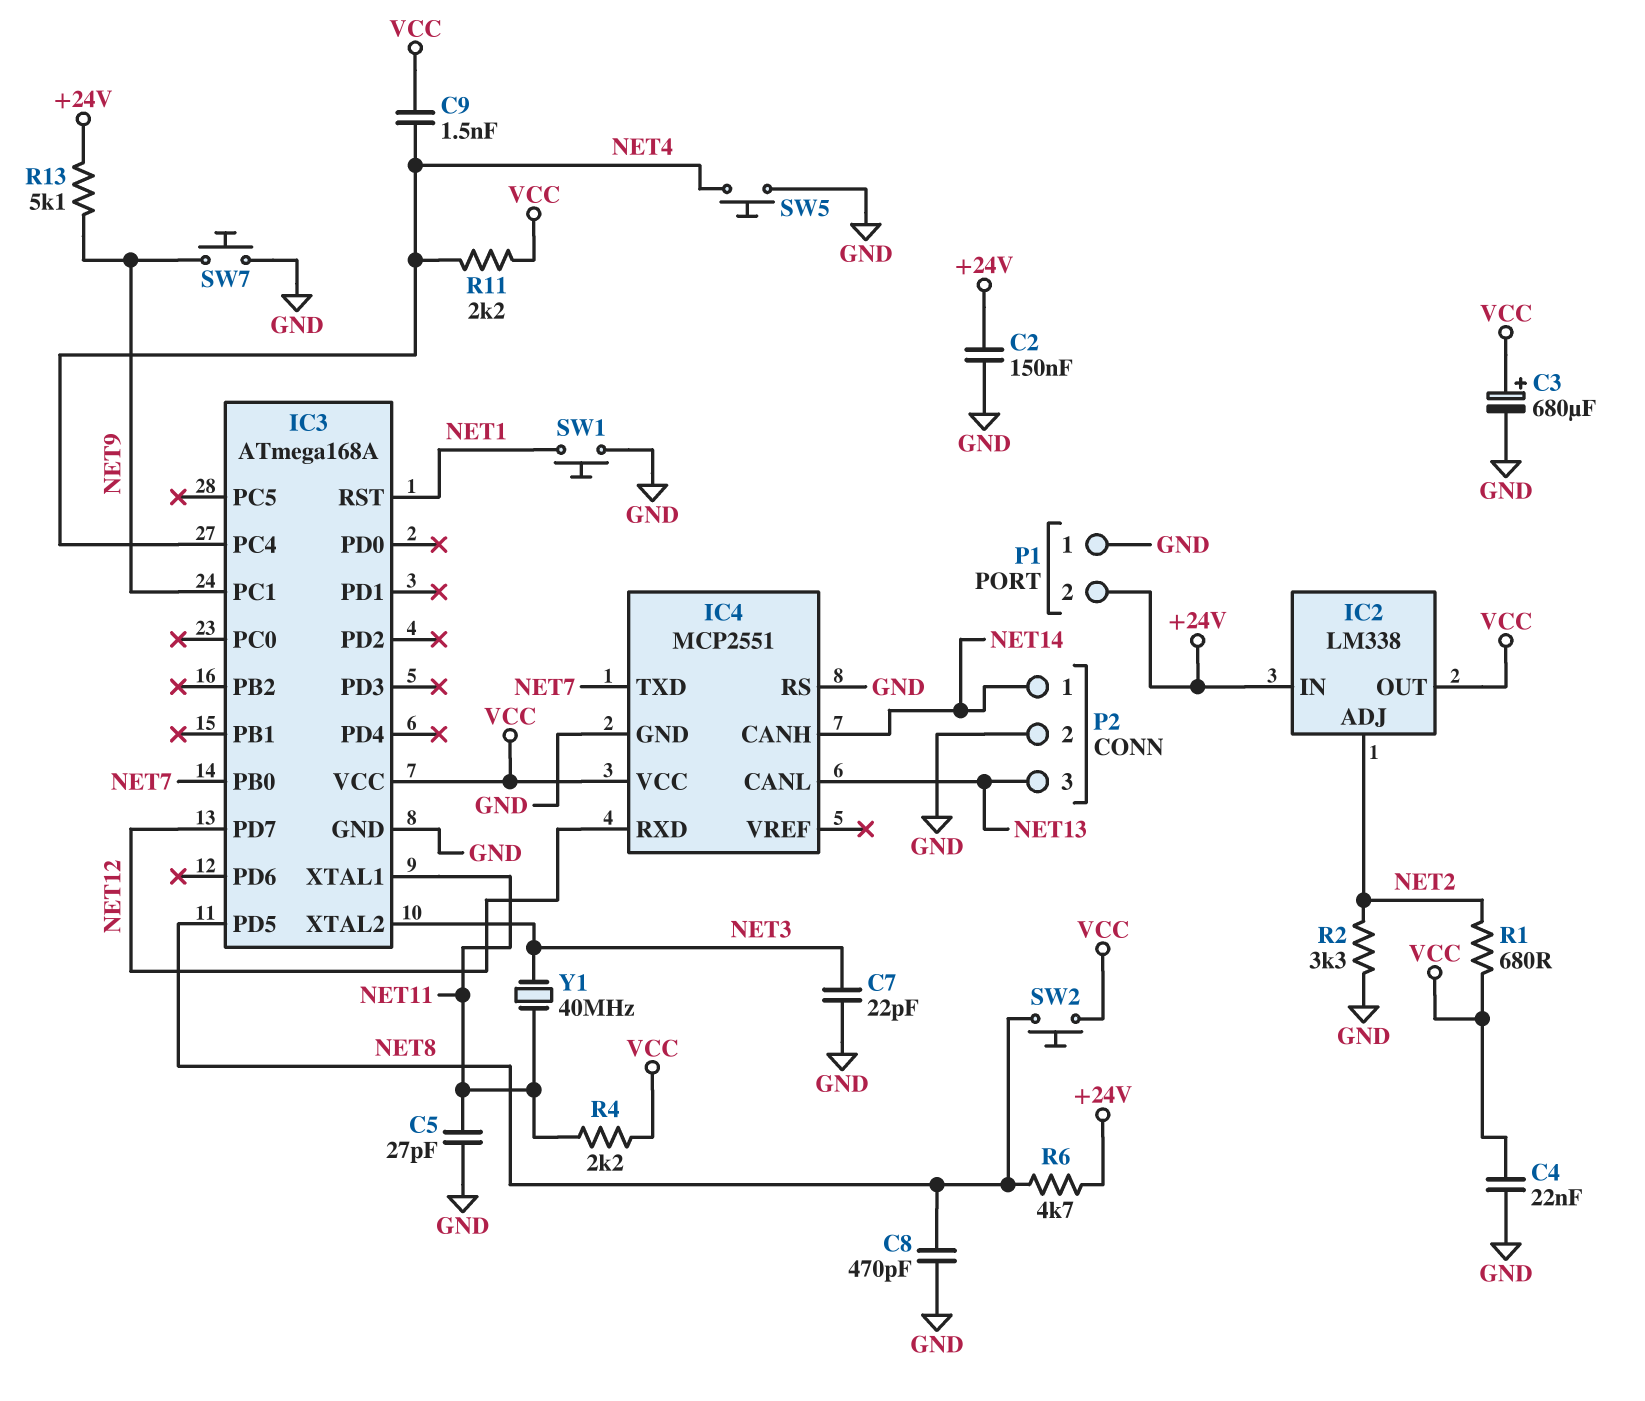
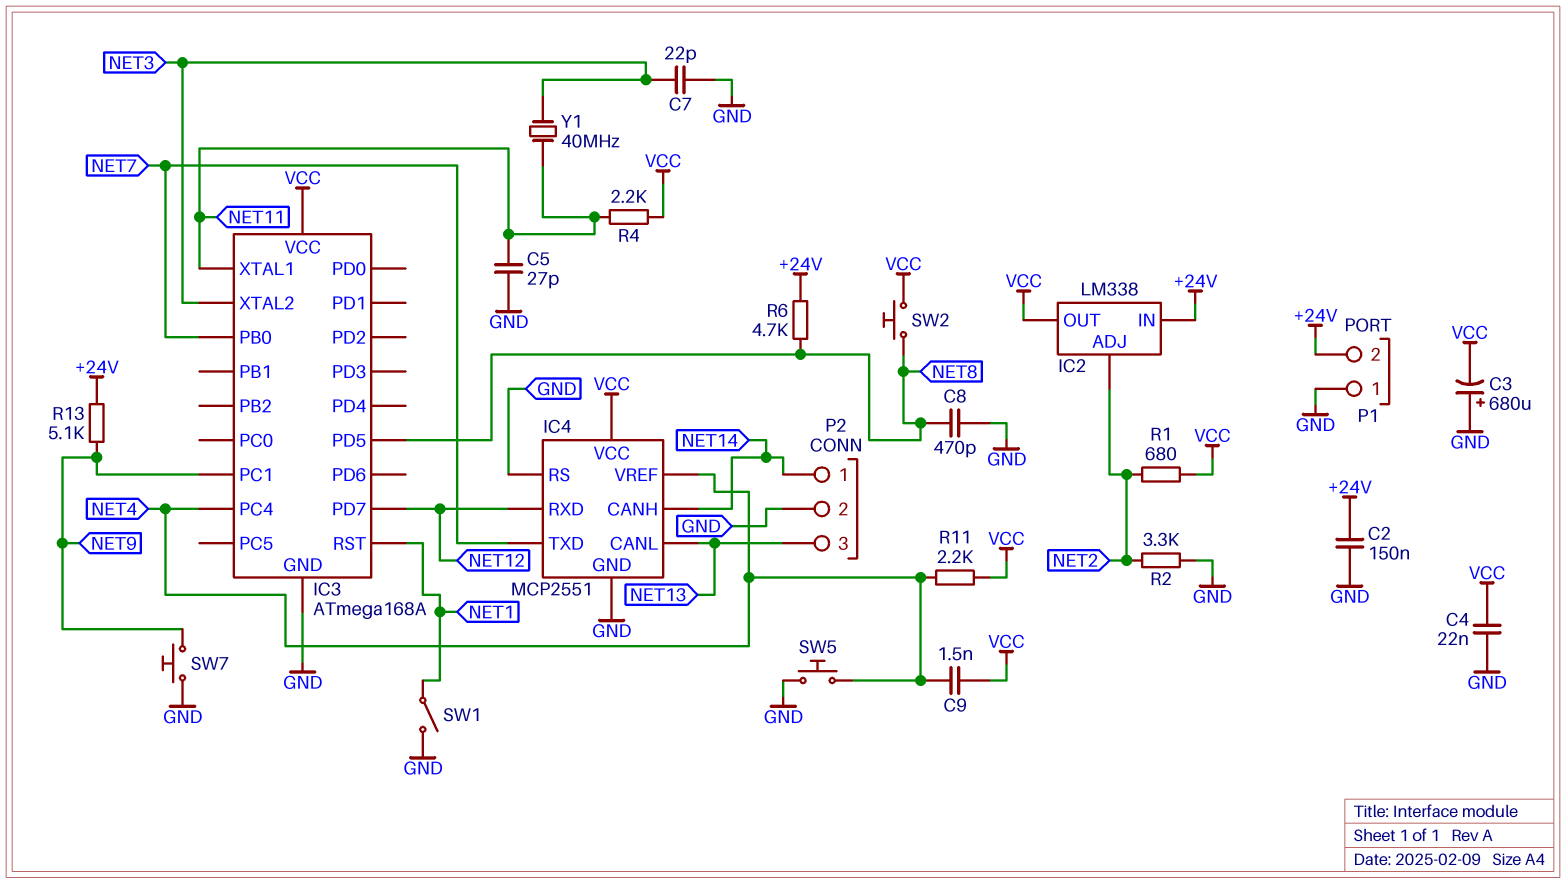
C3: 680uF (plus VCC, minus GND) -> 680uF (plus GND, minus VCC)
IC4 pin VREF: none -> NET4
SW1: button (GND, NET1) -> switch (GND, NET1)

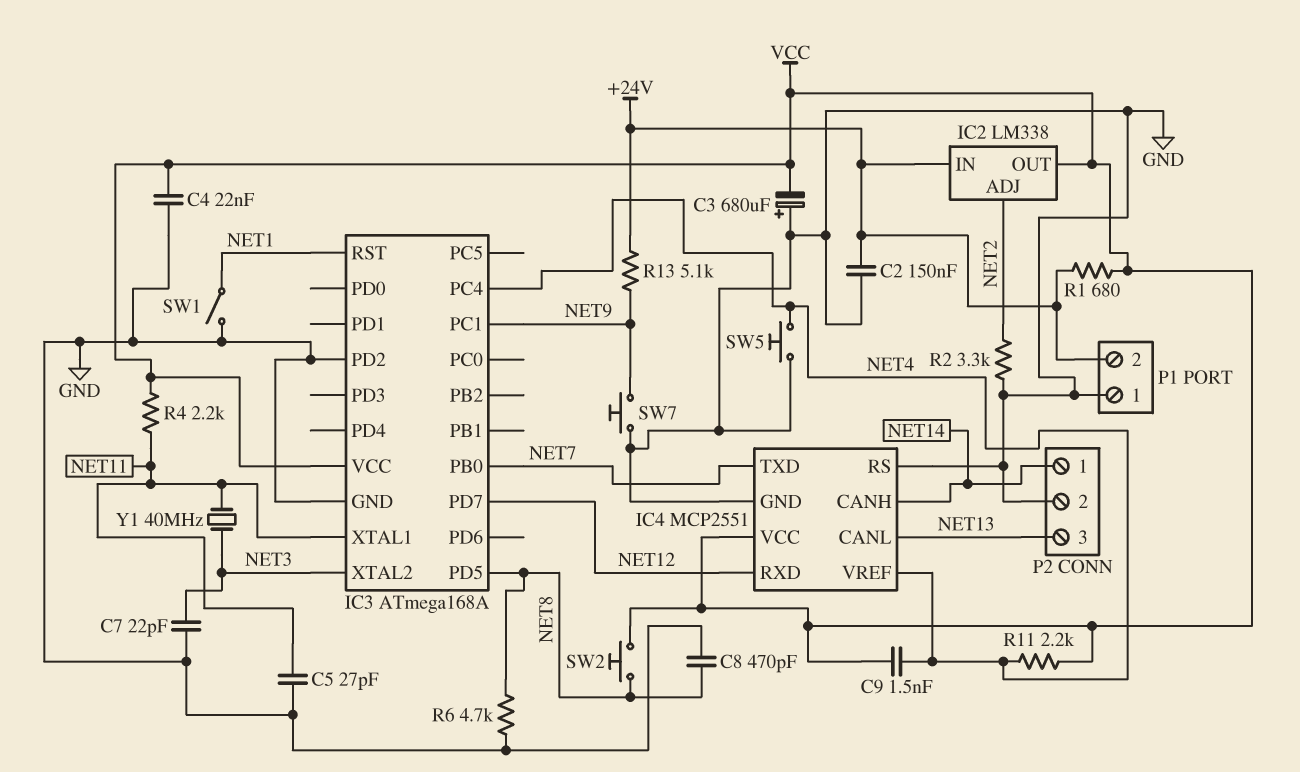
IC3 pin PD2: none -> GND
R1: 680 (NET2, VCC) -> 680 (+24V, VCC)
R6: 4.7k (+24V, NET8) -> 4.7k (GND, NET8)

